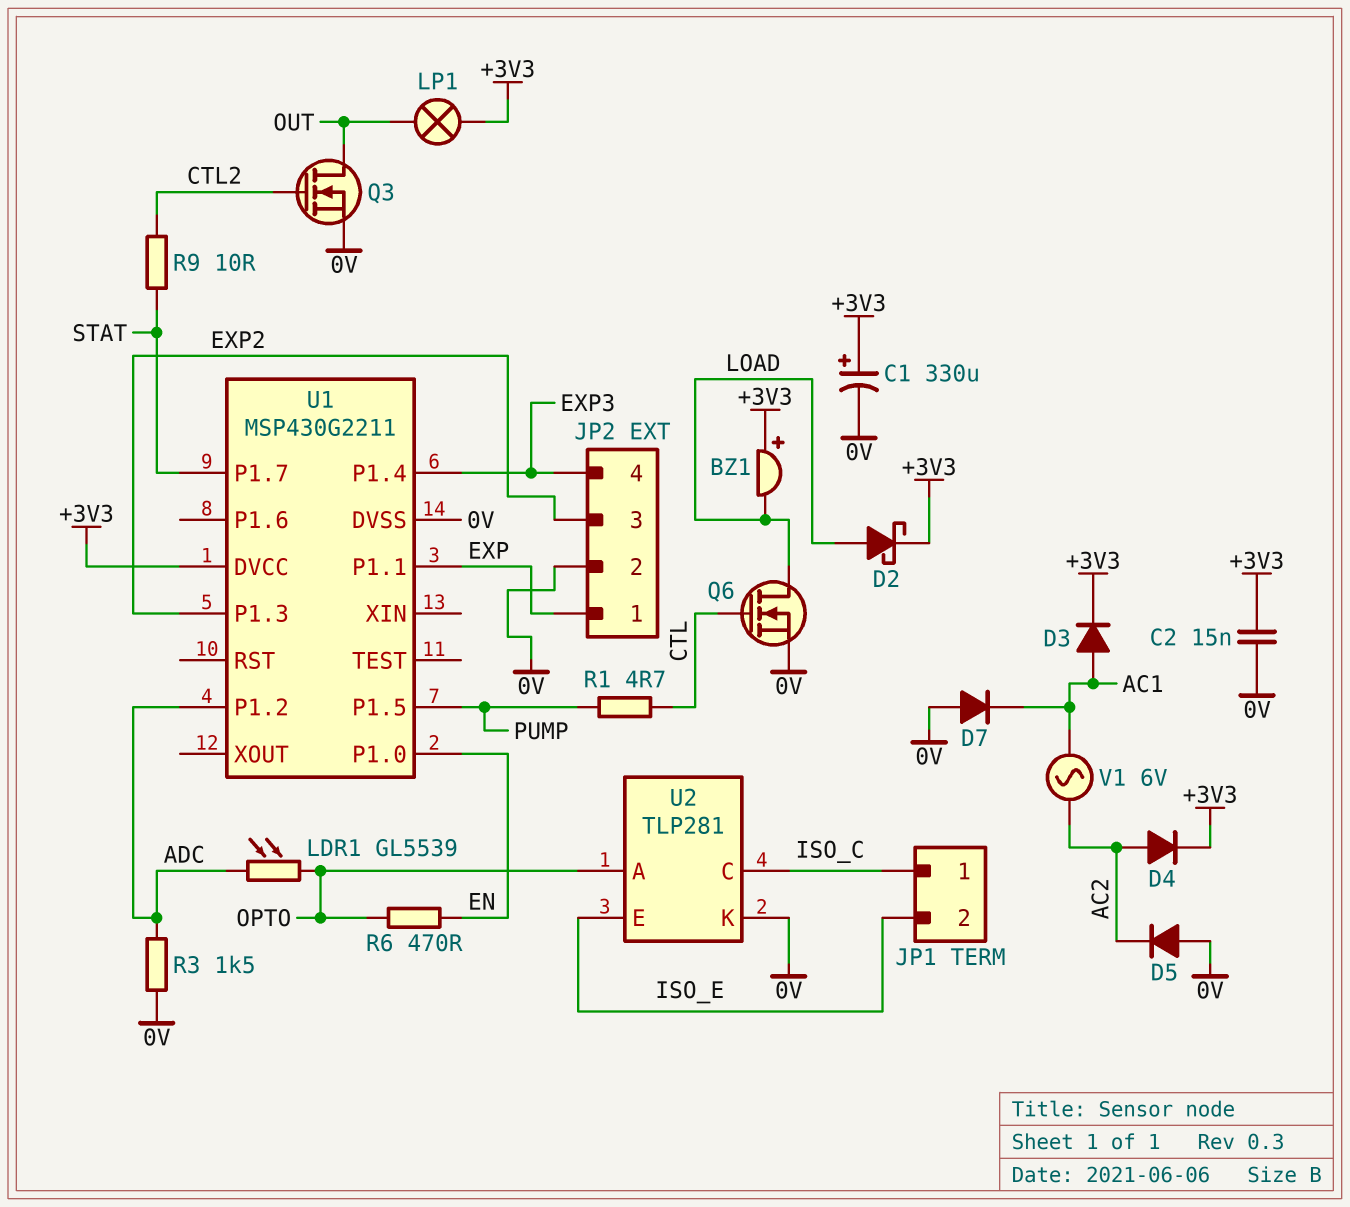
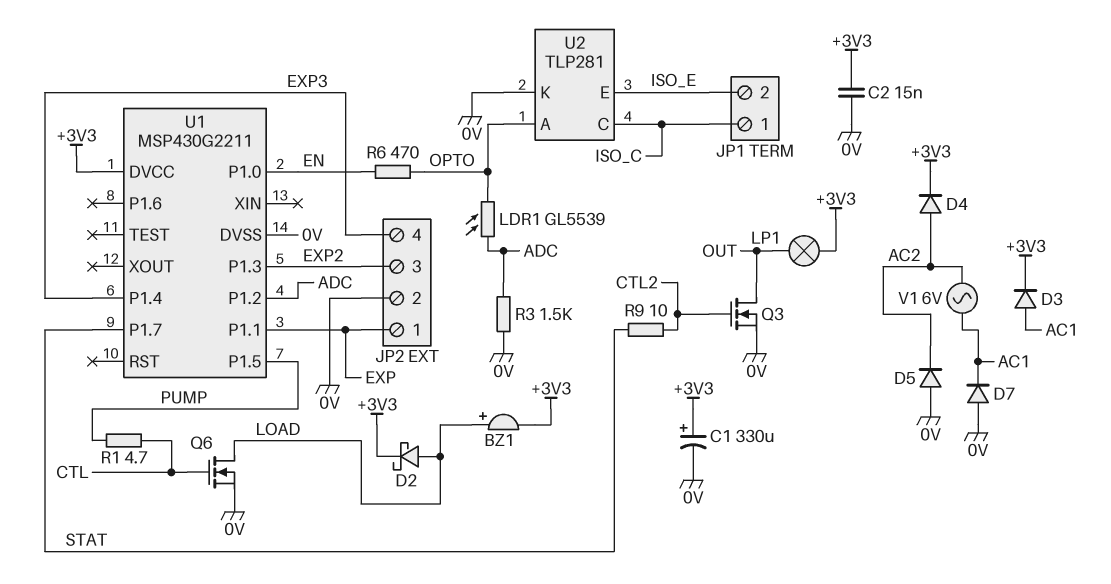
BZ1: buzzer (plus +3V3, minus LOAD) -> buzzer (plus LOAD, minus +3V3)

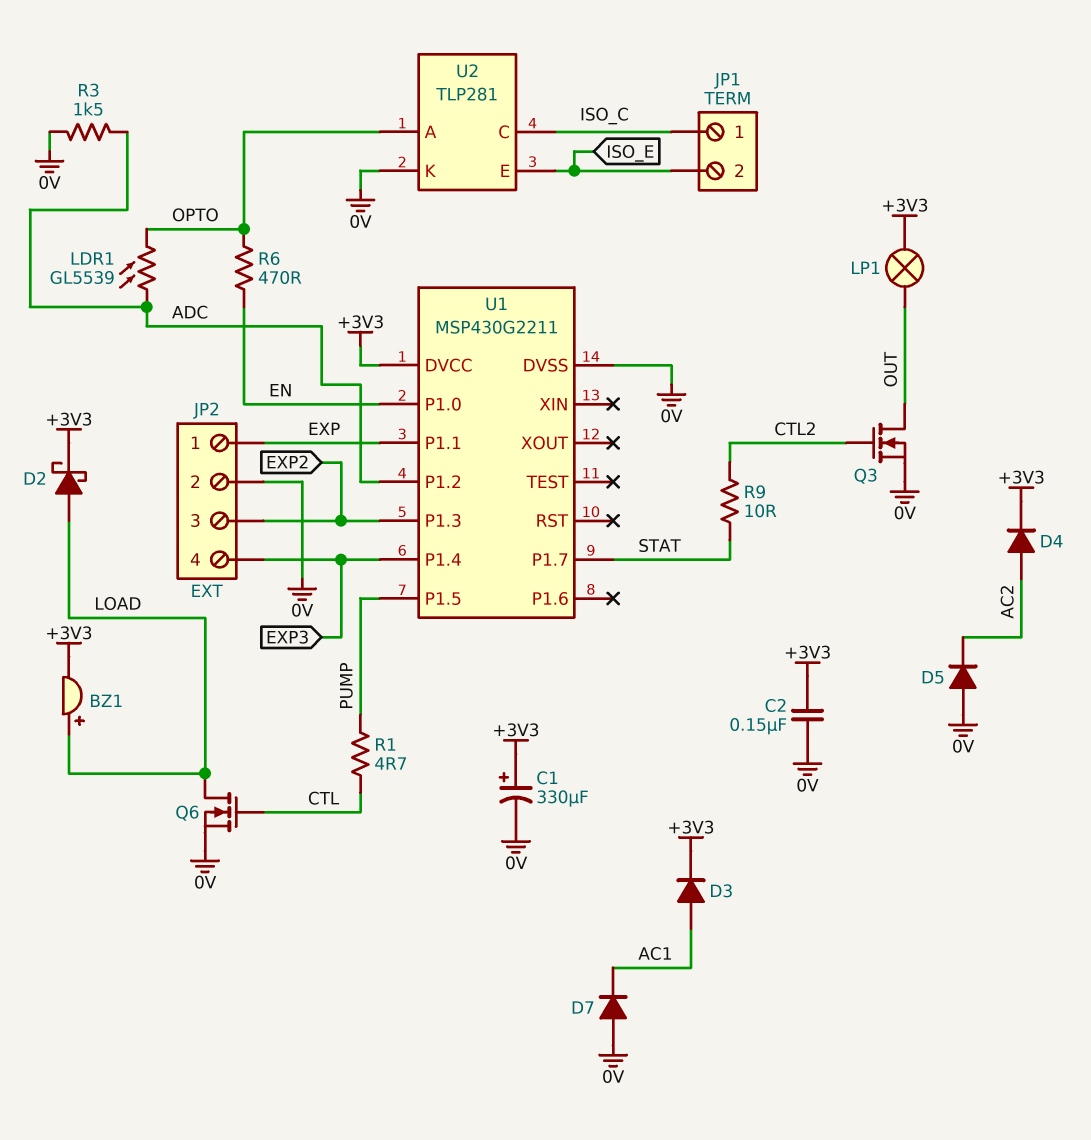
C2: 15nF (+3V3, 0V) -> 150nF (+3V3, 0V)
V1: AC 6V (AC1, AC2) -> none

